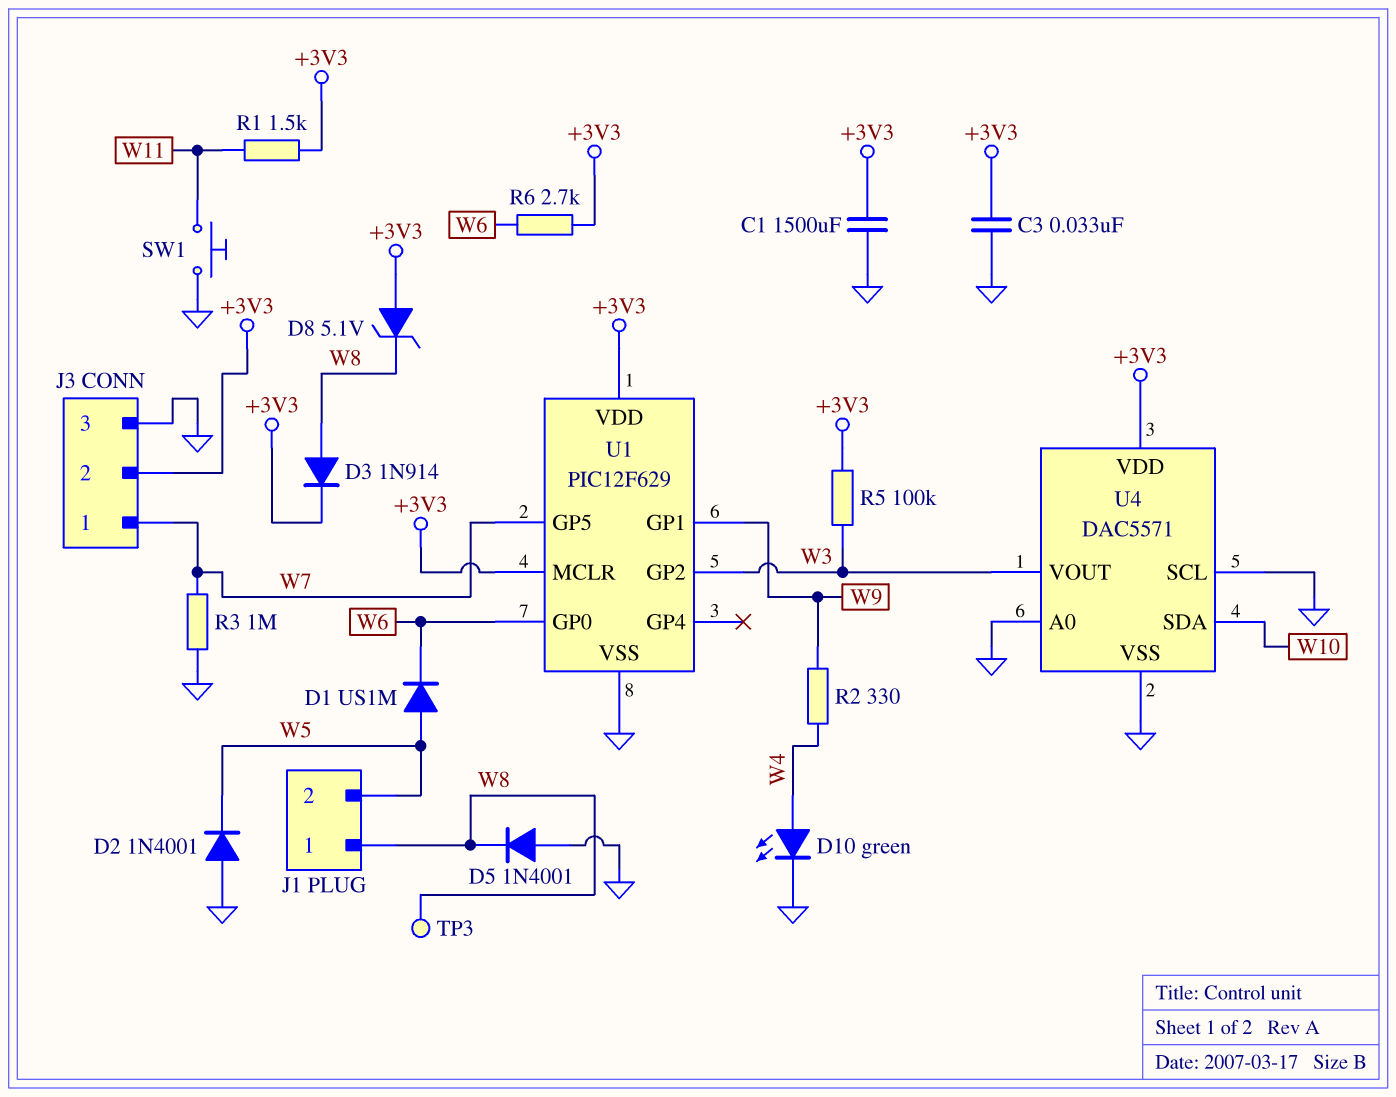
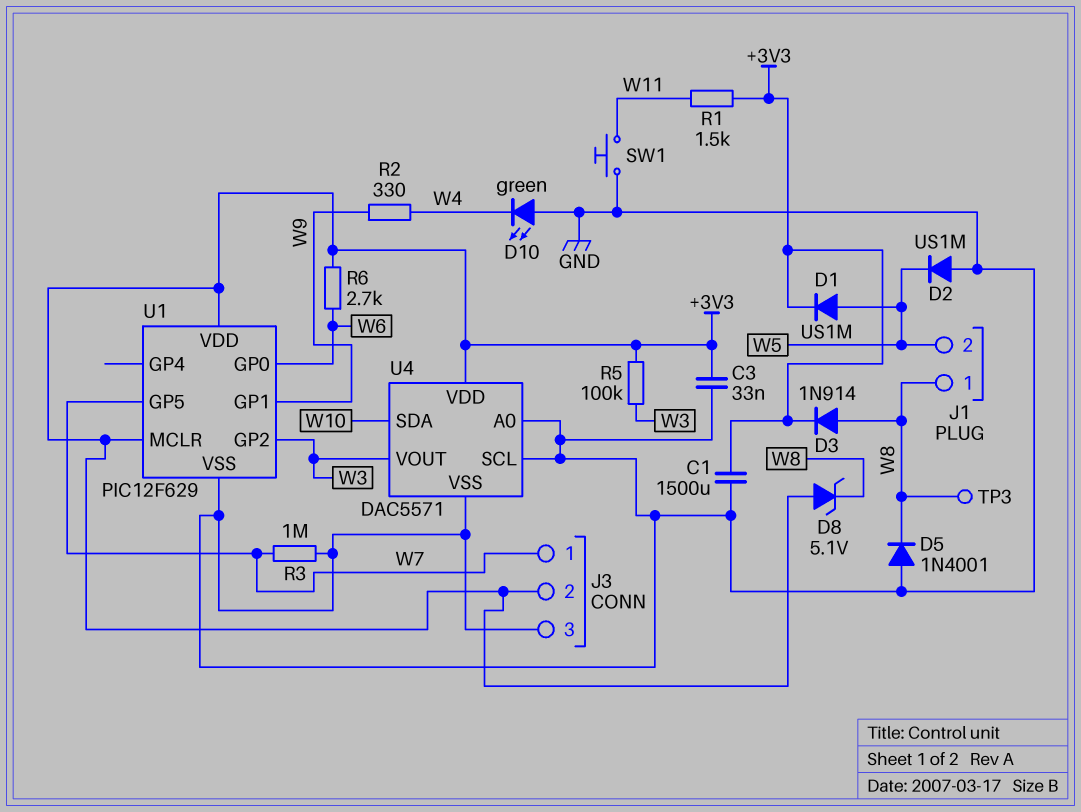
D1: diode US1M (A W5, K W6) -> diode US1M (A W5, K +3V3)
D2: diode 1N4001 (A GND, K W5) -> diode US1M (A GND, K W5)
D10: LED green (A W4, K GND) -> LED green (A GND, K W4)

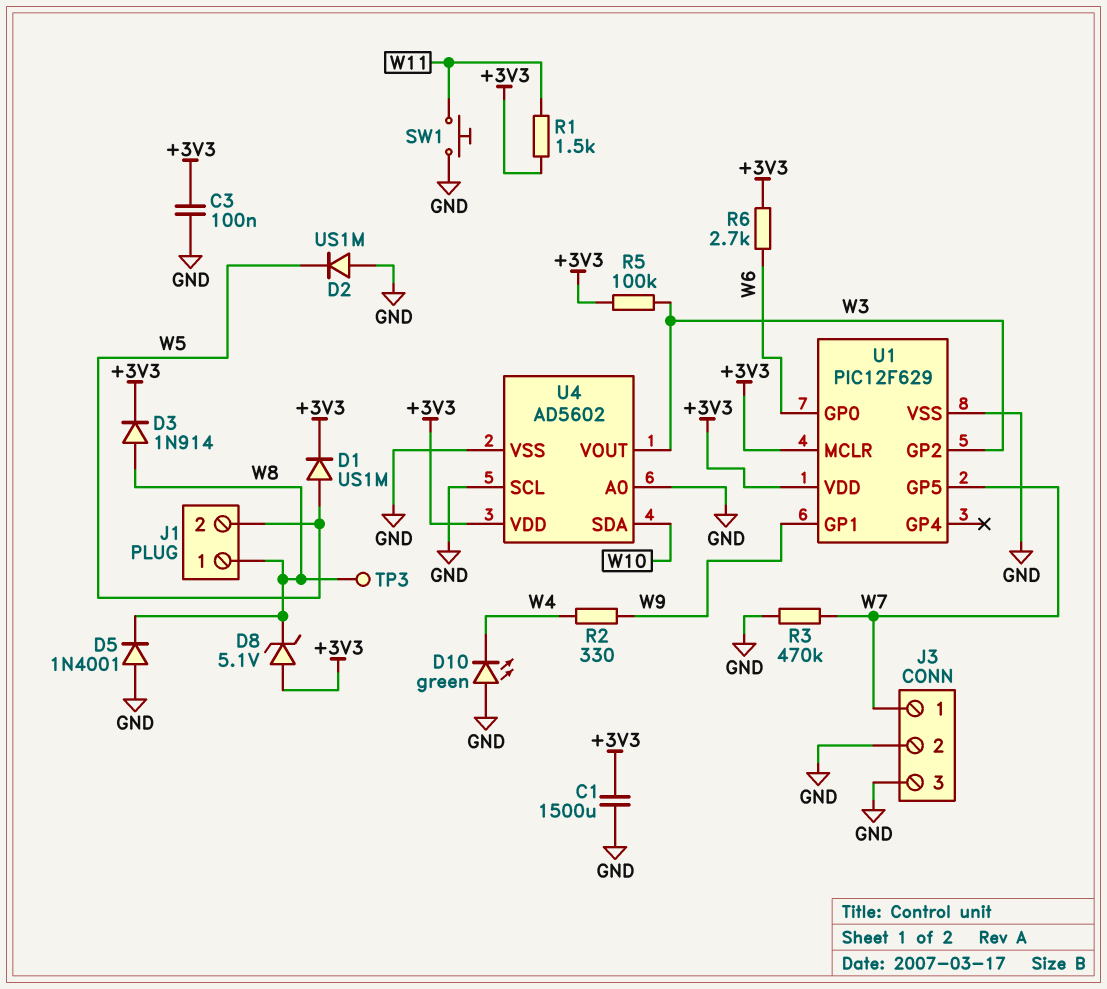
C3: 33nF (+3V3, GND) -> 100nF (+3V3, GND)
J3 pin 2: +3V3 -> GND
R3: 1M (GND, W7) -> 470k (GND, W7)
U4: DAC5571 -> AD5602

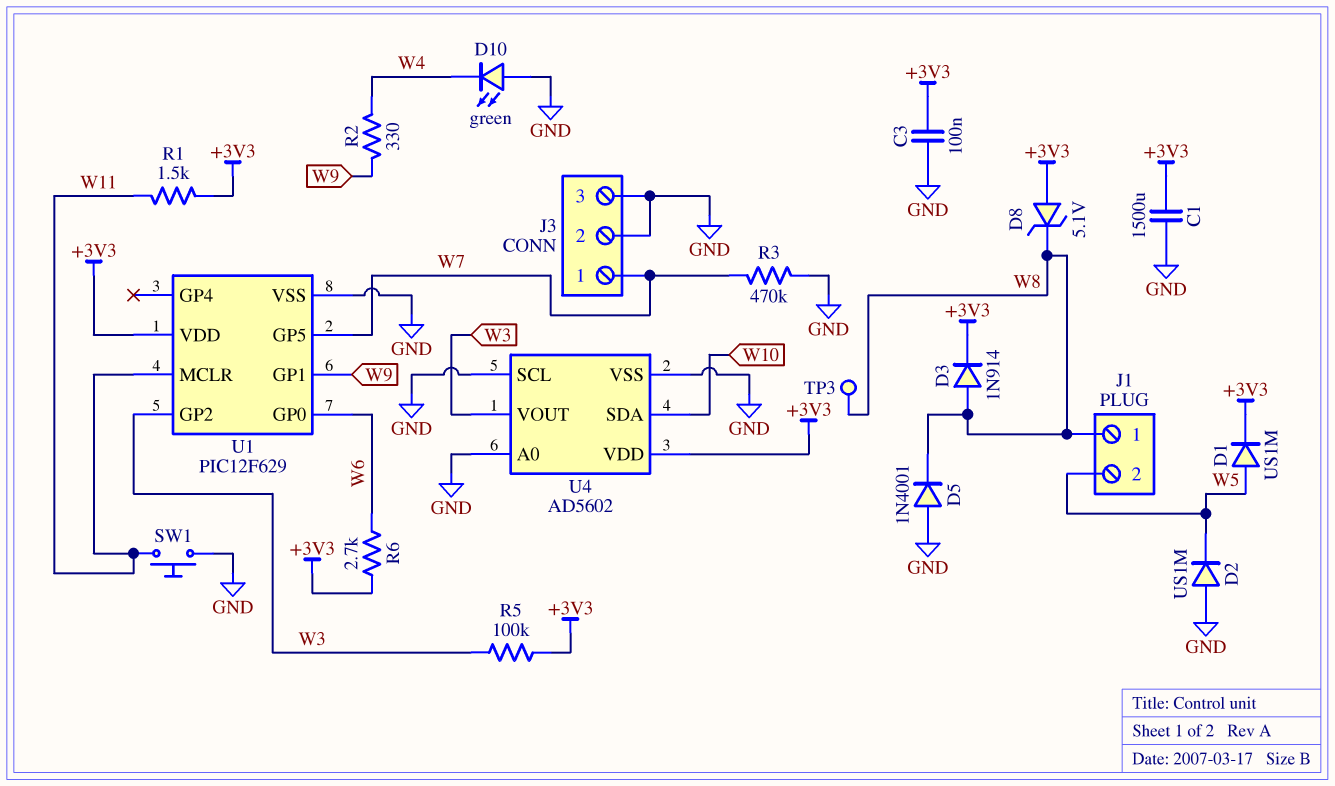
U1 pin MCLR: +3V3 -> W11

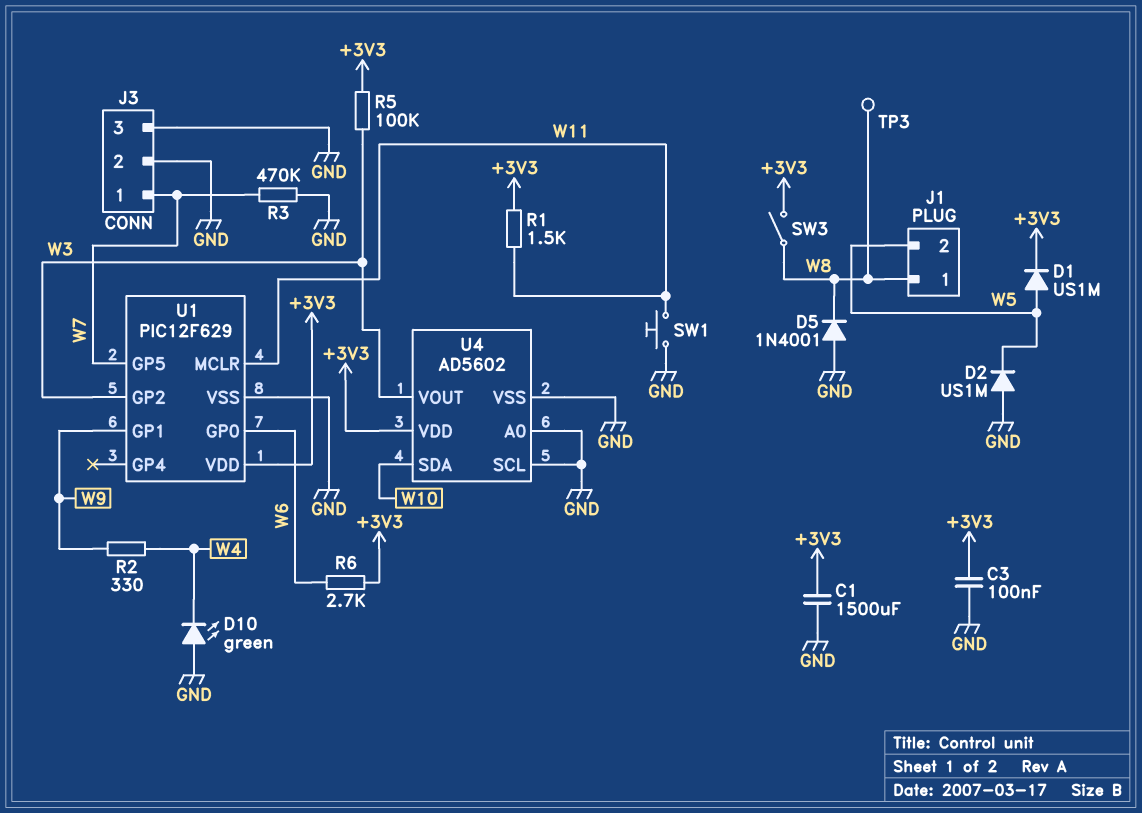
D3: diode 1N914 (A W8, K +3V3) -> none
D8: zener 5.1V (A +3V3, K W8) -> none
SW3: none -> switch (+3V3, W8)

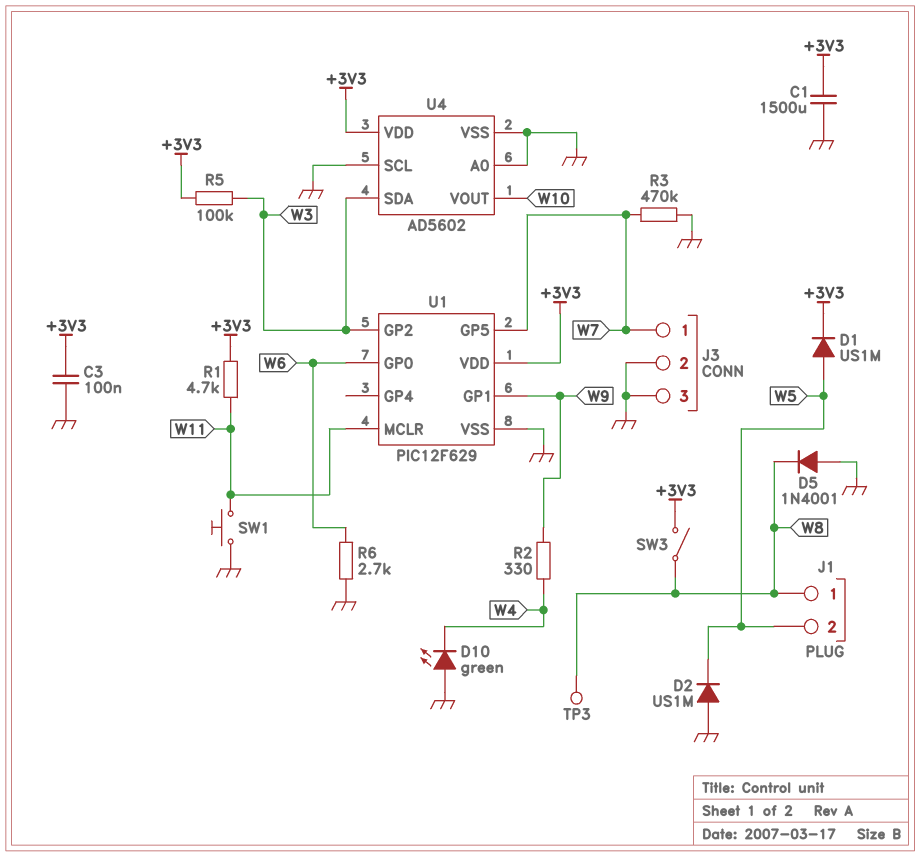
R1: 1.5k (+3V3, W11) -> 4.7k (+3V3, W11)
R6: 2.7k (+3V3, W6) -> 2.7k (GND, W6)
U4 pin SDA: W10 -> W3
U4 pin VOUT: W3 -> W10

